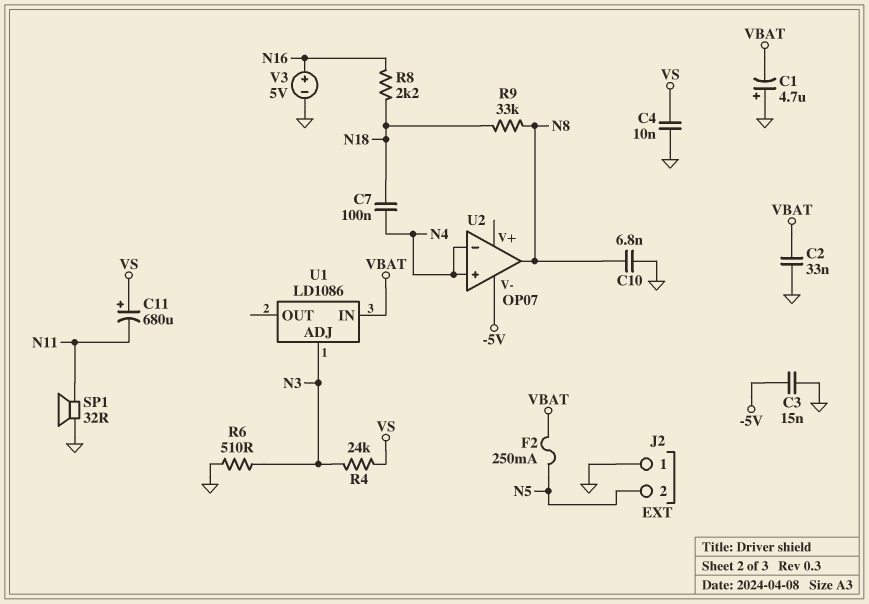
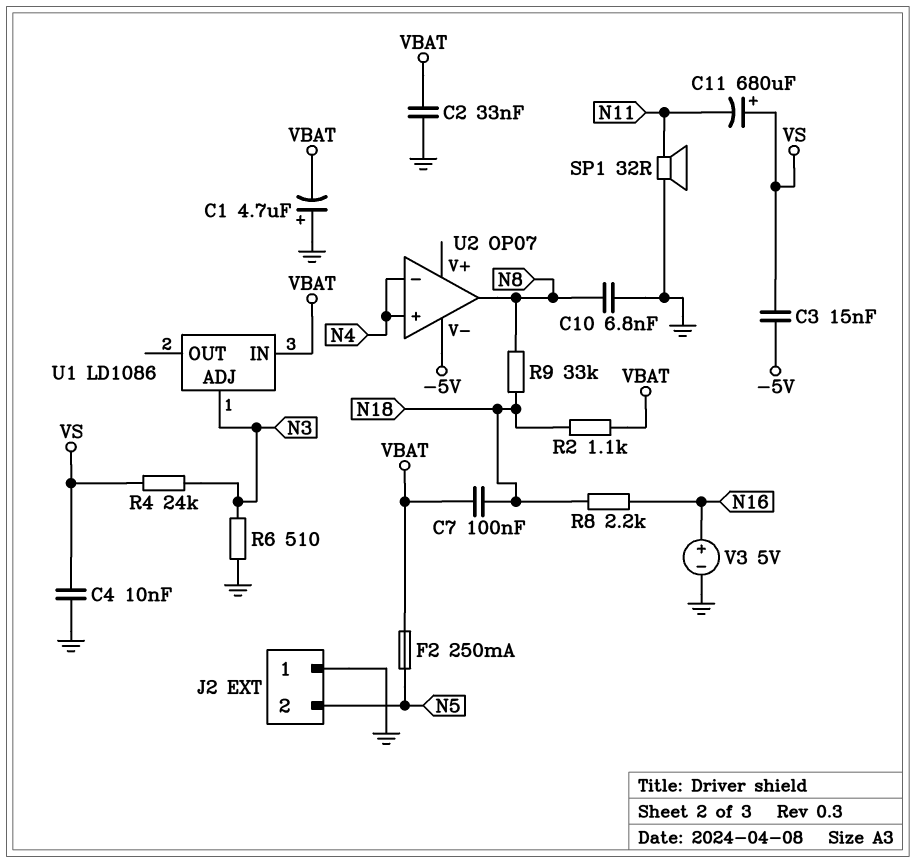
C3: 15nF (-5V, GND) -> 15nF (-5V, VS)
C7: 100nF (N4, N18) -> 100nF (N18, VBAT)
R2: none -> 1.1k (N18, VBAT)

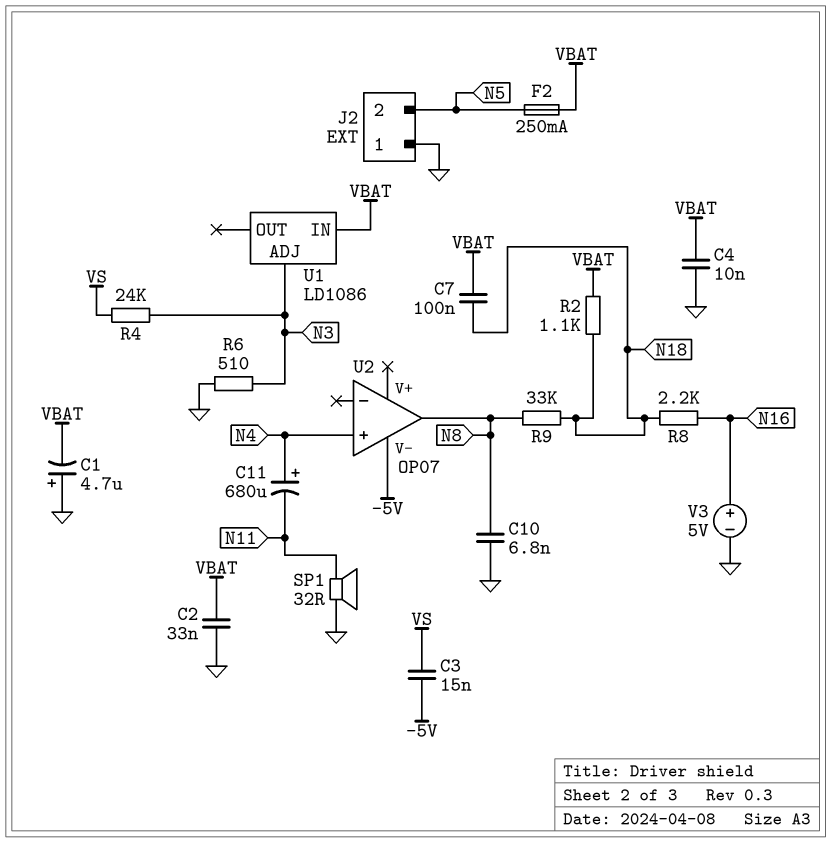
C4: 10nF (GND, VS) -> 10nF (GND, VBAT)
C11: 680uF (plus VS, minus N11) -> 680uF (plus N4, minus N11)
U2 pin in-: N4 -> none

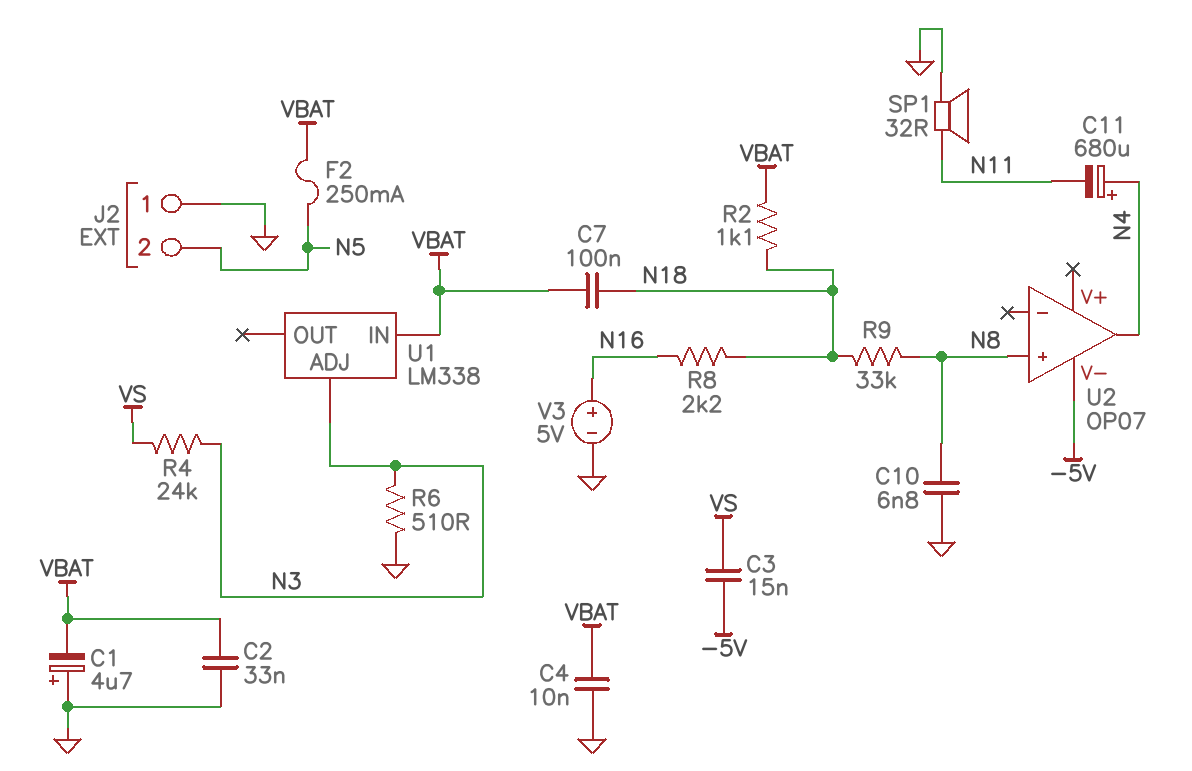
U1: LD1086 -> LM338
U2 pin in+: N4 -> N8
U2 pin out: N8 -> N4

